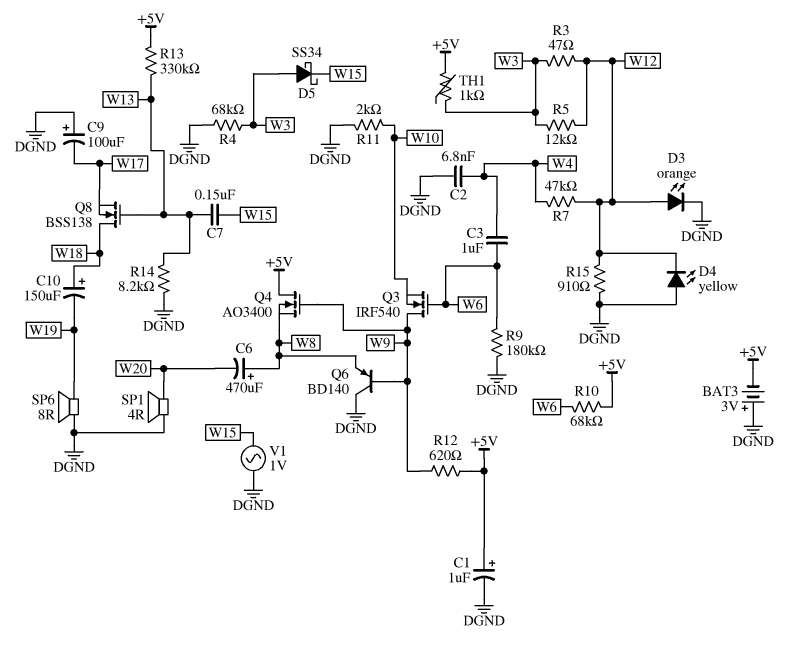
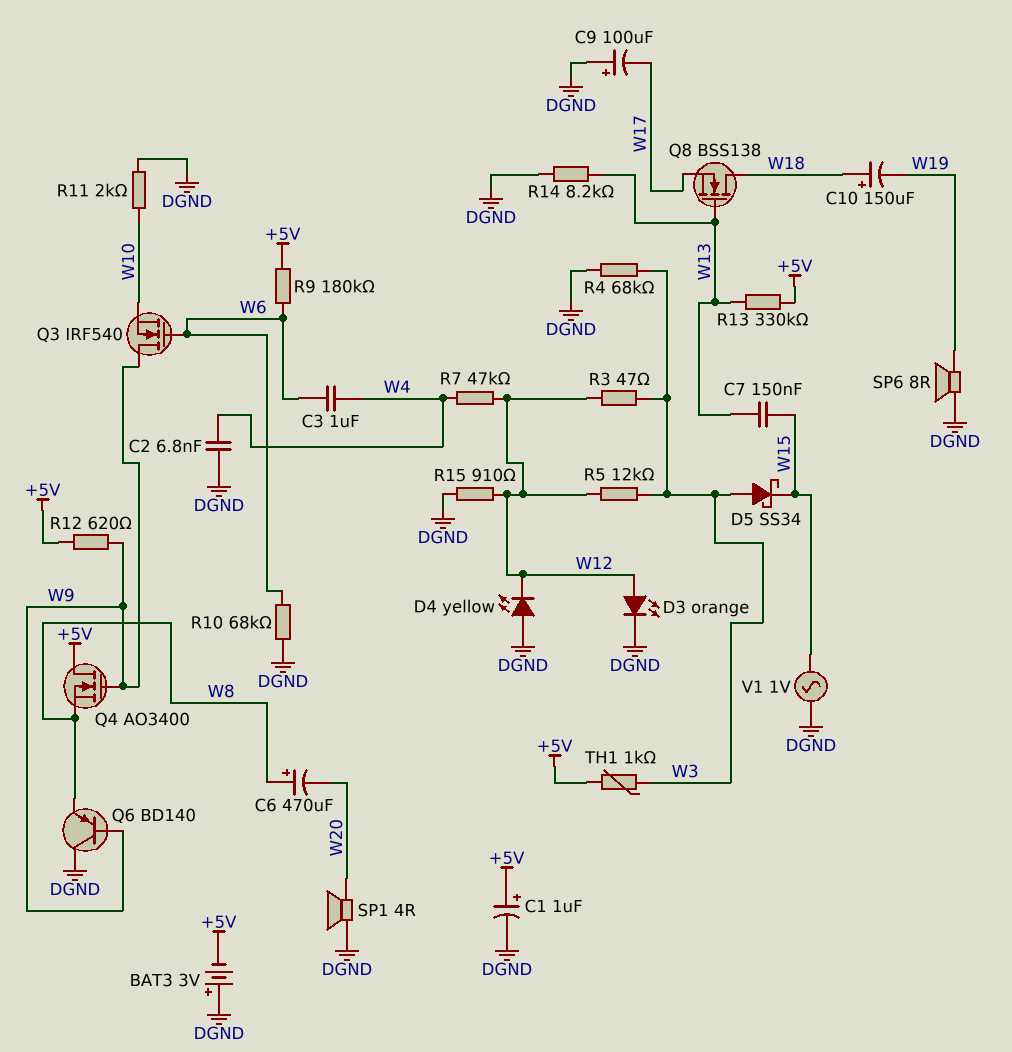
R9: 180k (DGND, W6) -> 180k (+5V, W6)
R10: 68k (+5V, W6) -> 68k (DGND, W6)

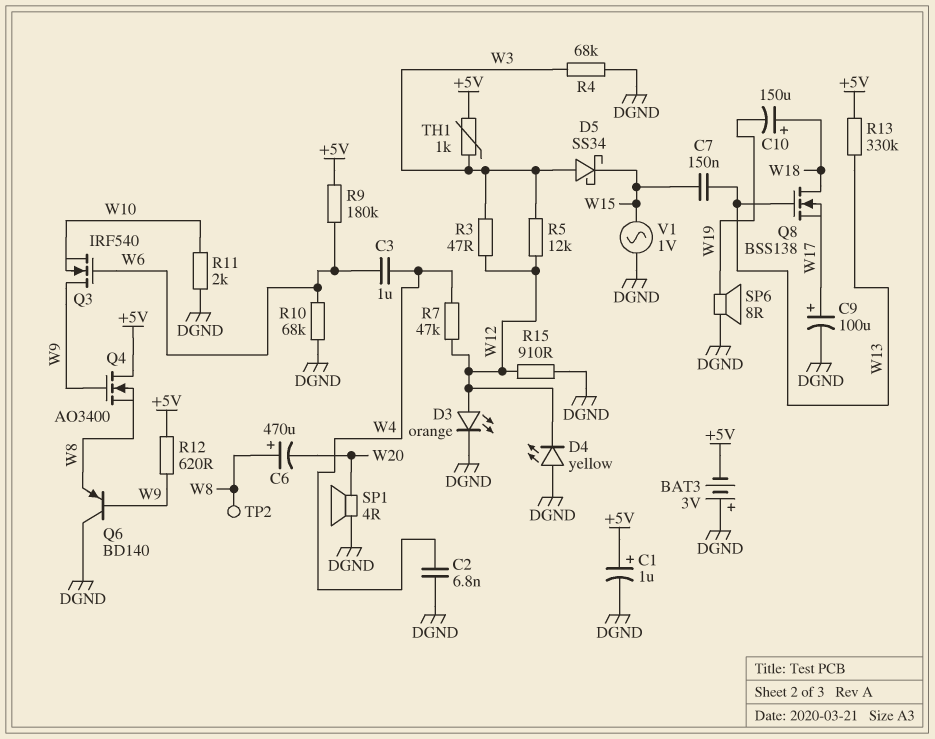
C9: 100uF (plus DGND, minus W17) -> 100uF (plus W17, minus DGND)
R14: 8.2k (DGND, W13) -> none
TP2: none -> test point (W8)

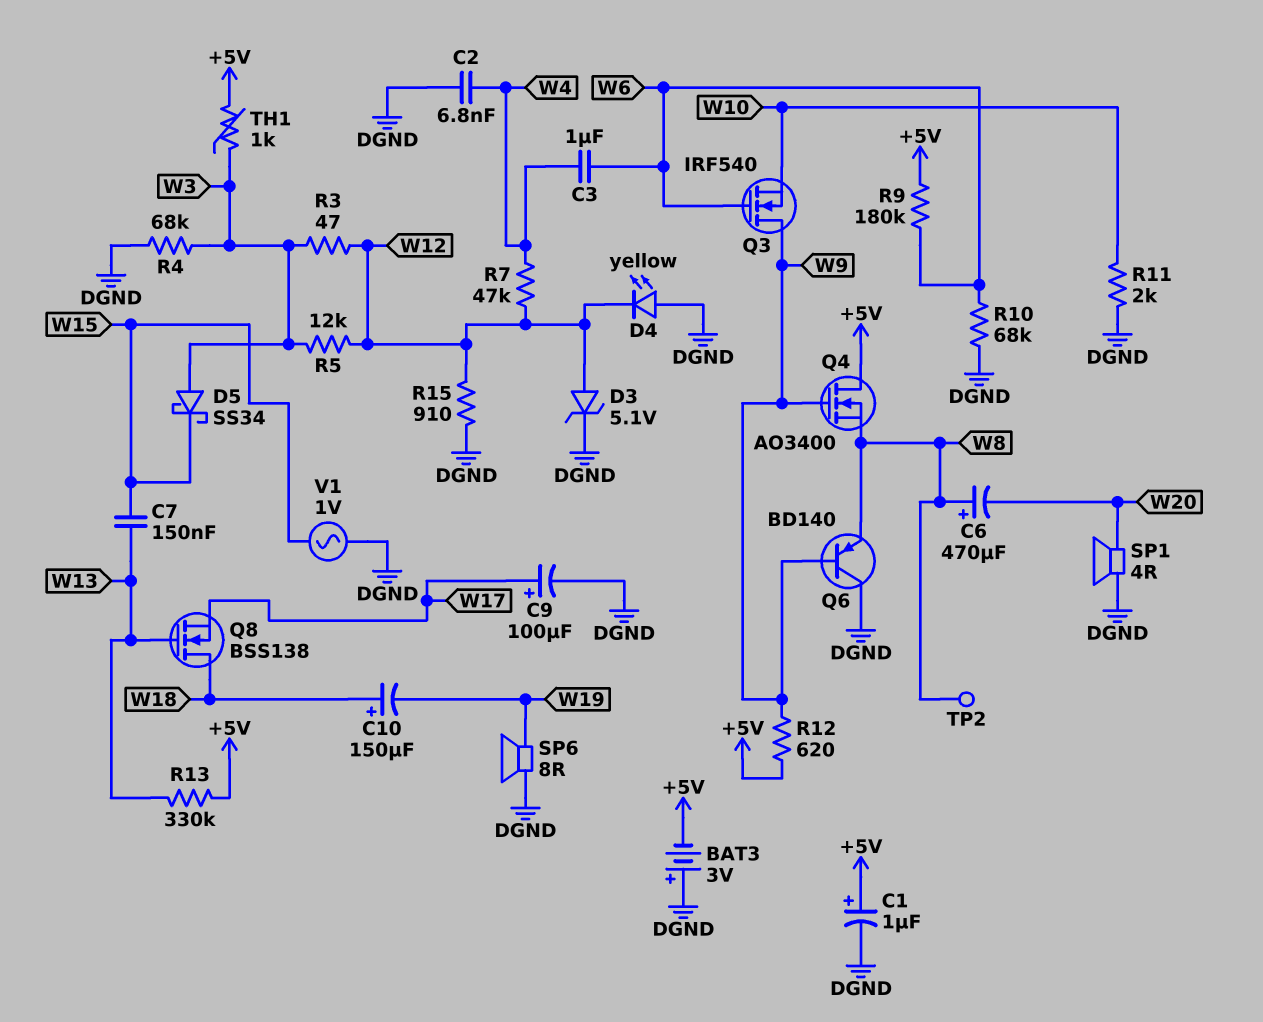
D3: LED orange (A W12, K DGND) -> zener 5.1V (A W12, K DGND)

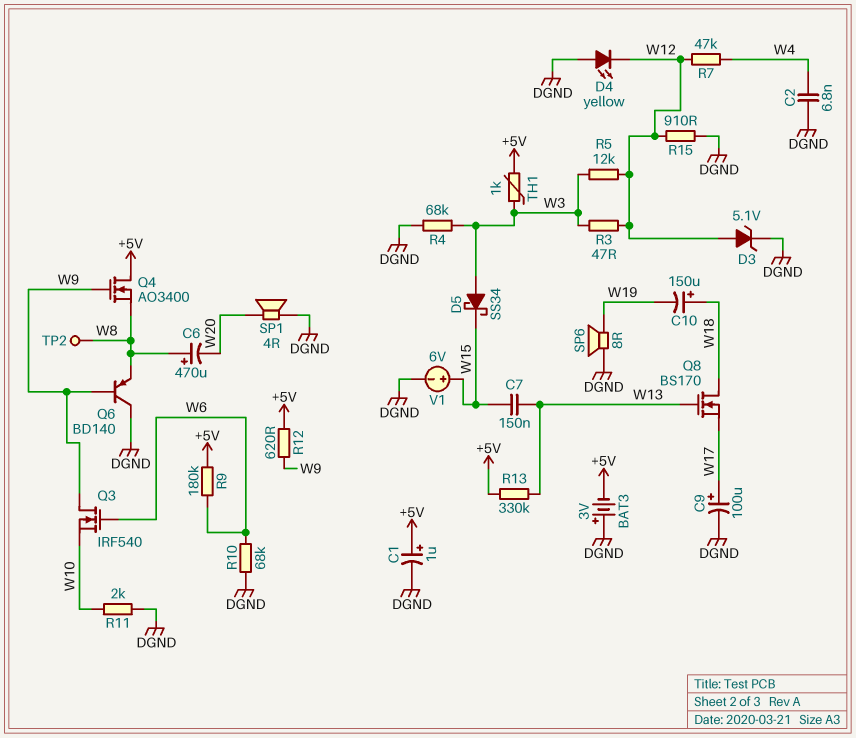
C3: 1uF (W4, W6) -> none
Q8: NMOS BSS138 (G W13, D W18, S W17) -> NMOS BS170 (G W13, D W18, S W17)
V1: AC 1V (DGND, W15) -> 6V (plus W15, minus DGND)

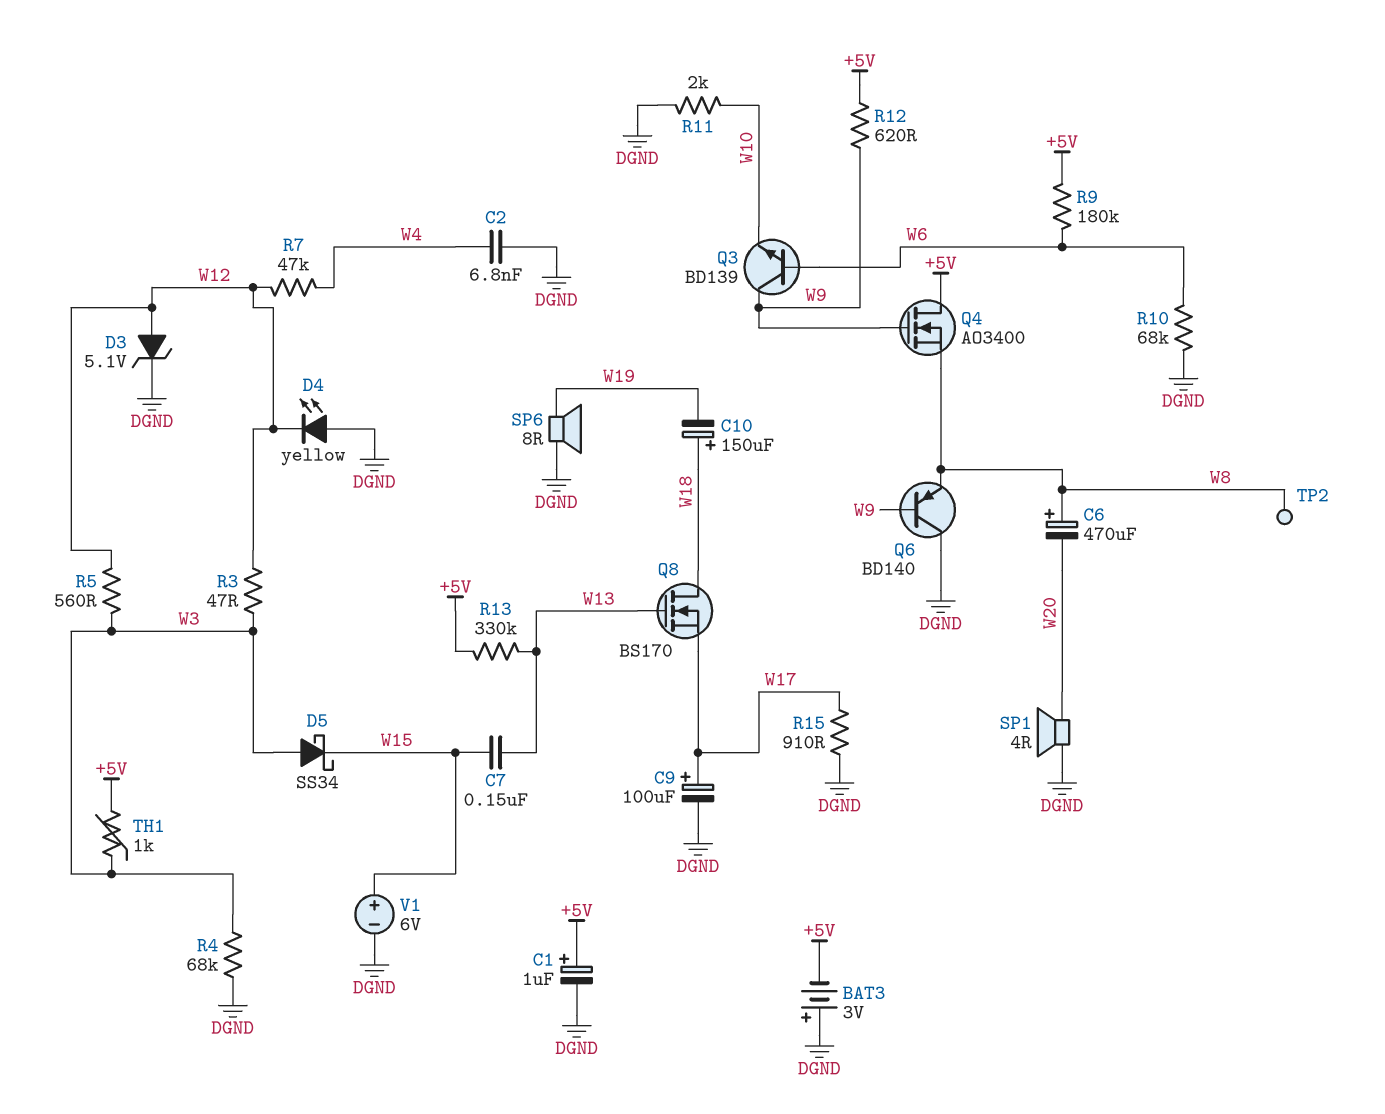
Q3: NMOS IRF540 (G W6, D W9, S W10) -> NPN BD139 (B W6, C W9, E W10)
R5: 12k (W3, W12) -> 560 (W3, W12)
R15: 910 (DGND, W12) -> 910 (DGND, W17)

